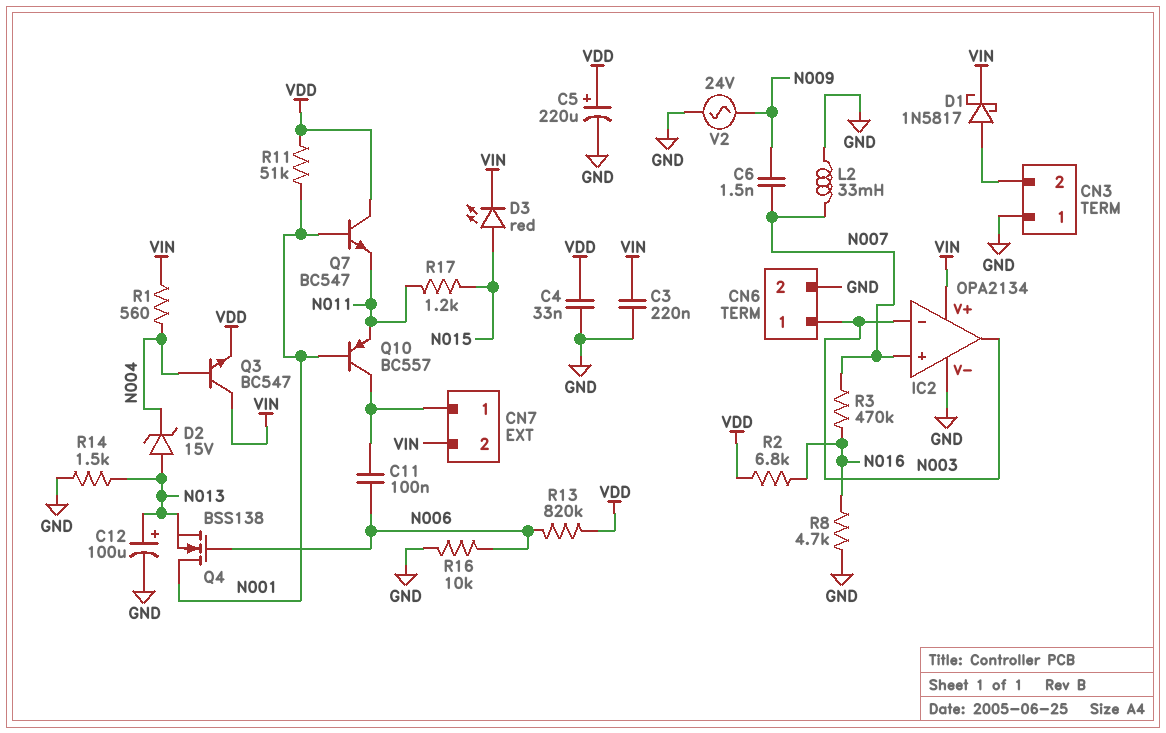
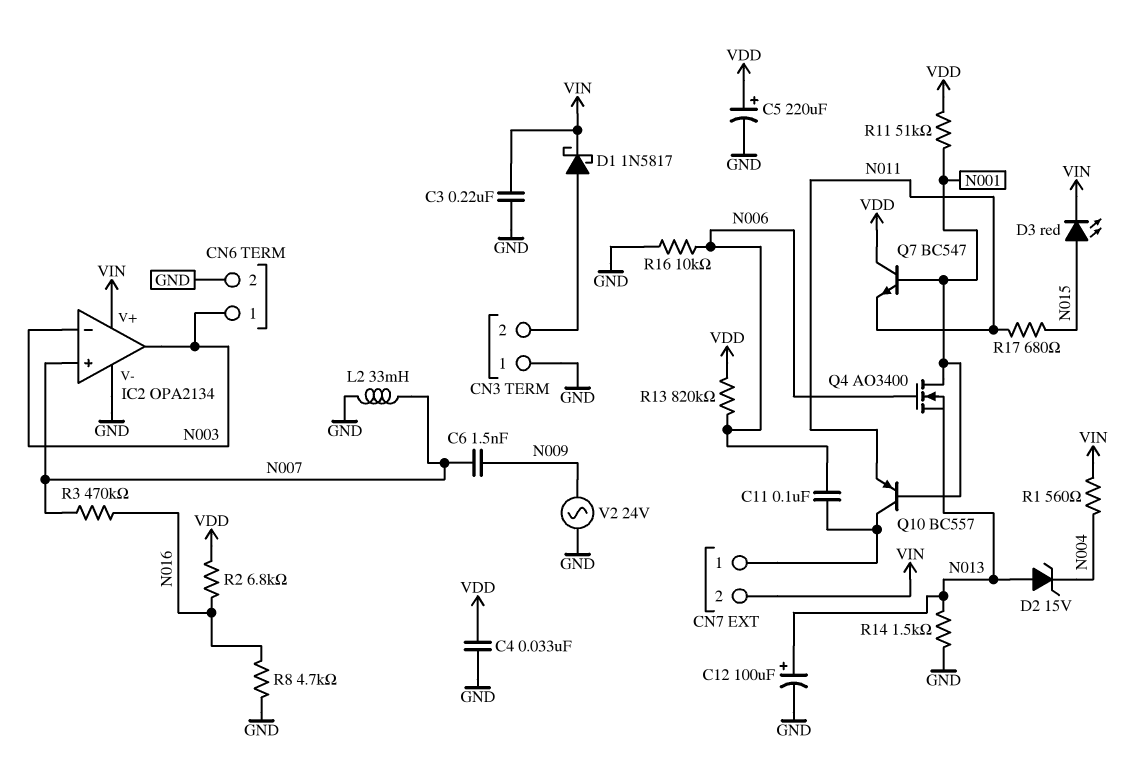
Q3: NPN BC547 (B N004, C VIN, E VDD) -> none
Q4: NMOS BSS138 (G N006, D N001, S N013) -> NMOS AO3400 (G N006, D N001, S N013)
R17: 1.2k (N011, N015) -> 680 (N011, N015)

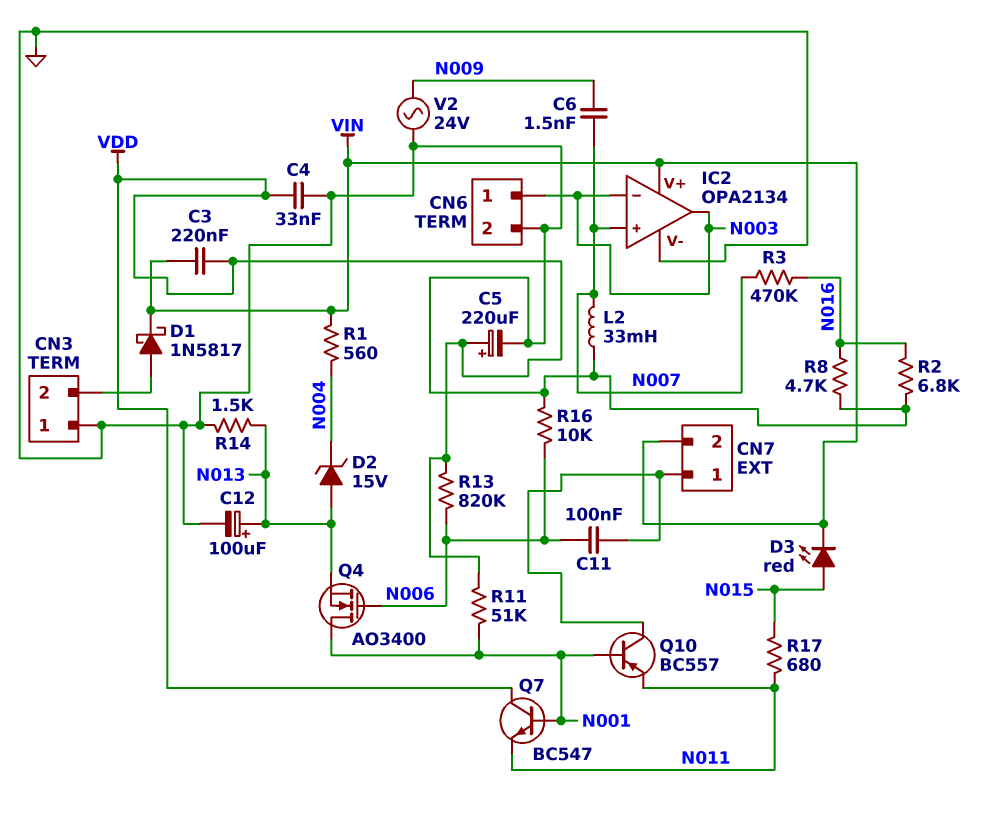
C3: 220nF (GND, VIN) -> 220nF (VDD, VIN)
R2: 6.8k (N016, VDD) -> 6.8k (GND, N016)

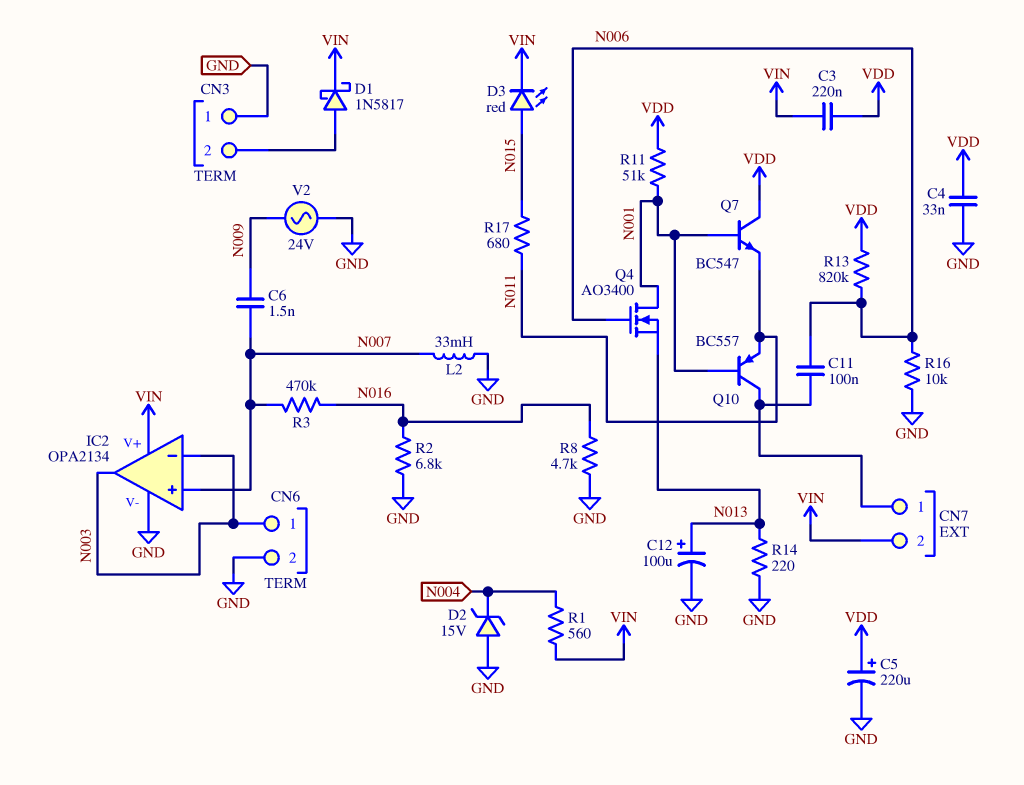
D2: zener 15V (A N013, K N004) -> zener 15V (A GND, K N004)
R14: 1.5k (GND, N013) -> 220 (GND, N013)

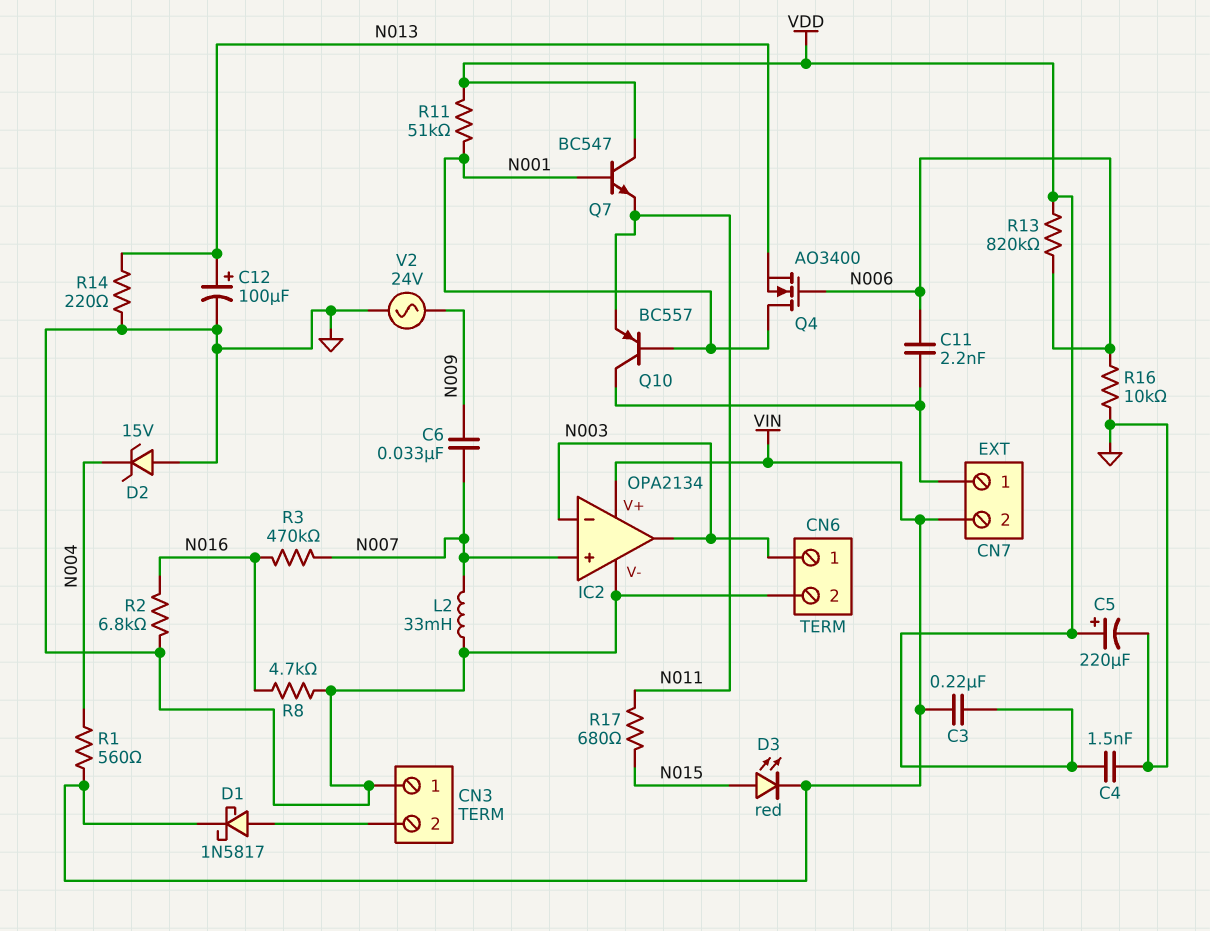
C4: 33nF (GND, VDD) -> 1.5nF (GND, VDD)
C6: 1.5nF (N007, N009) -> 33nF (N007, N009)
C11: 100nF (CN7/1, N006) -> 2.2nF (CN7/1, N006)

